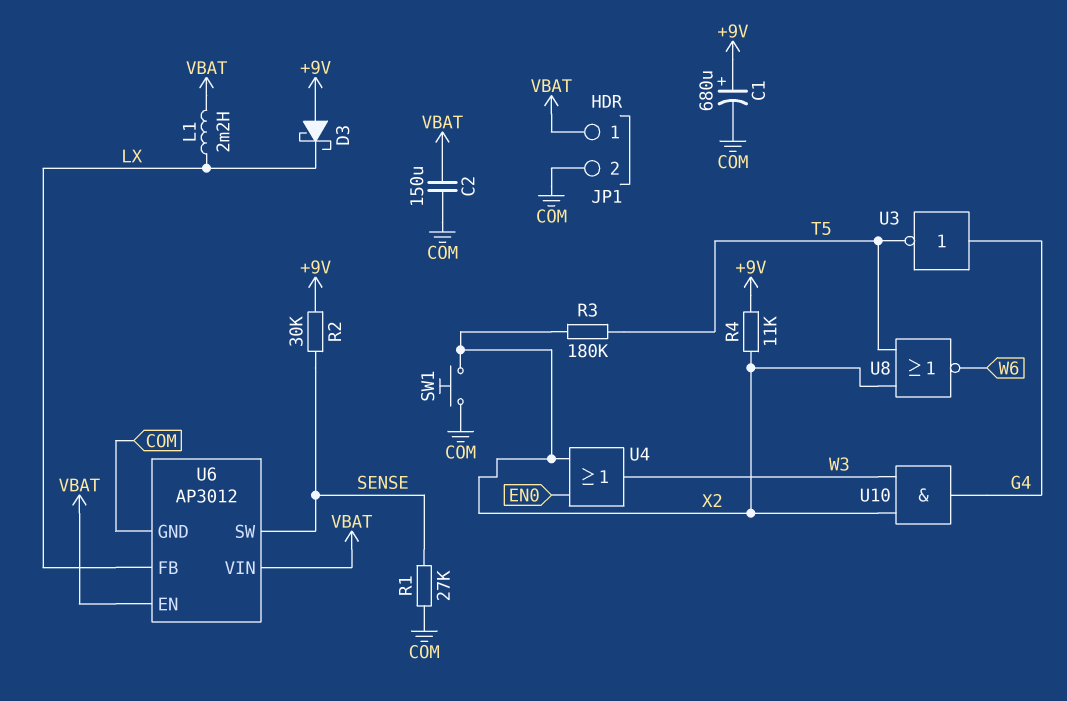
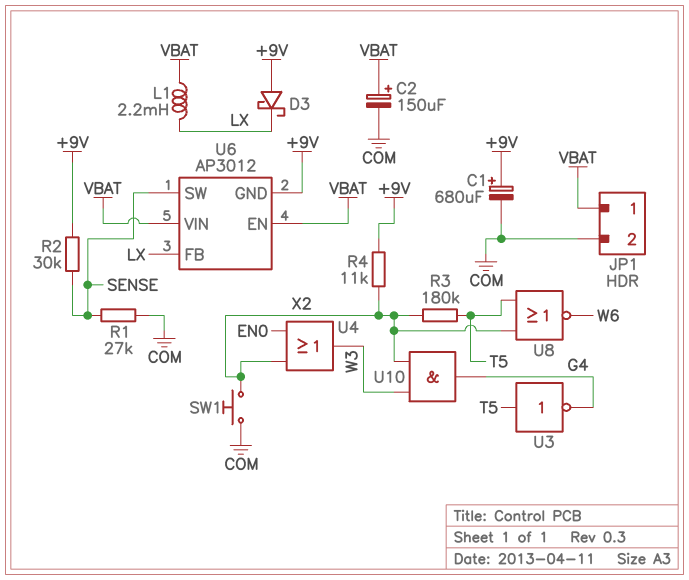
C2: 150uF (COM, VBAT) -> 150uF (plus VBAT, minus COM)
U3: NOT (in G4, out T5) -> NOT (in T5, out G4)
U6 pin GND: COM -> +9V

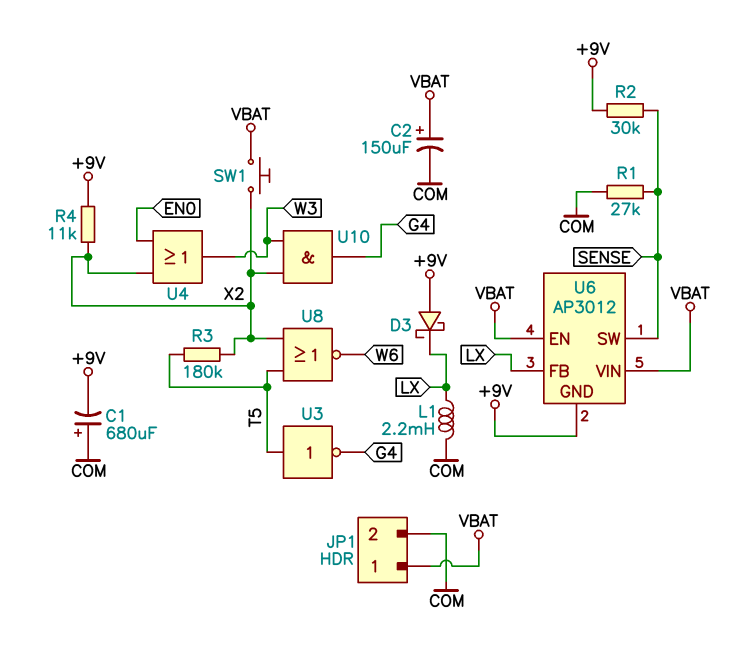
C1: 680uF (plus +9V, minus COM) -> 680uF (plus COM, minus +9V)
L1: 2.2mH (LX, VBAT) -> 2.2mH (COM, LX)
SW1: button (COM, X2) -> button (VBAT, X2)

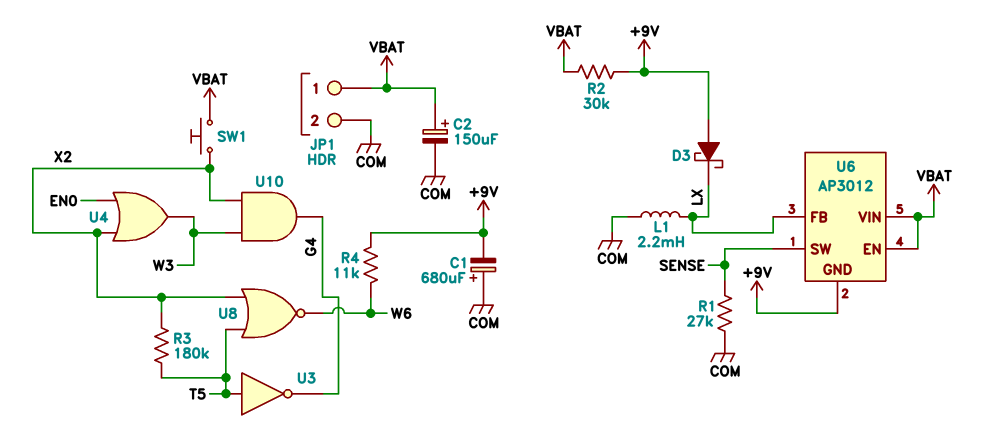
R2: 30k (+9V, SENSE) -> 30k (+9V, VBAT)
R4: 11k (+9V, X2) -> 11k (+9V, W6)

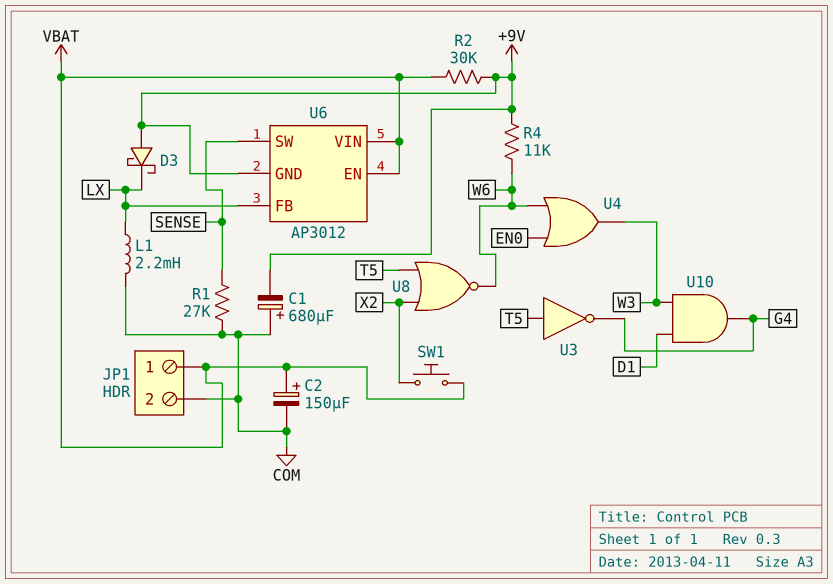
R3: 180k (T5, X2) -> none
U4: OR (in EN0, in X2, out W3) -> OR (in EN0, in W6, out W3)
U10: AND (in W3, in X2, out G4) -> AND (in D1, in W3, out G4)

